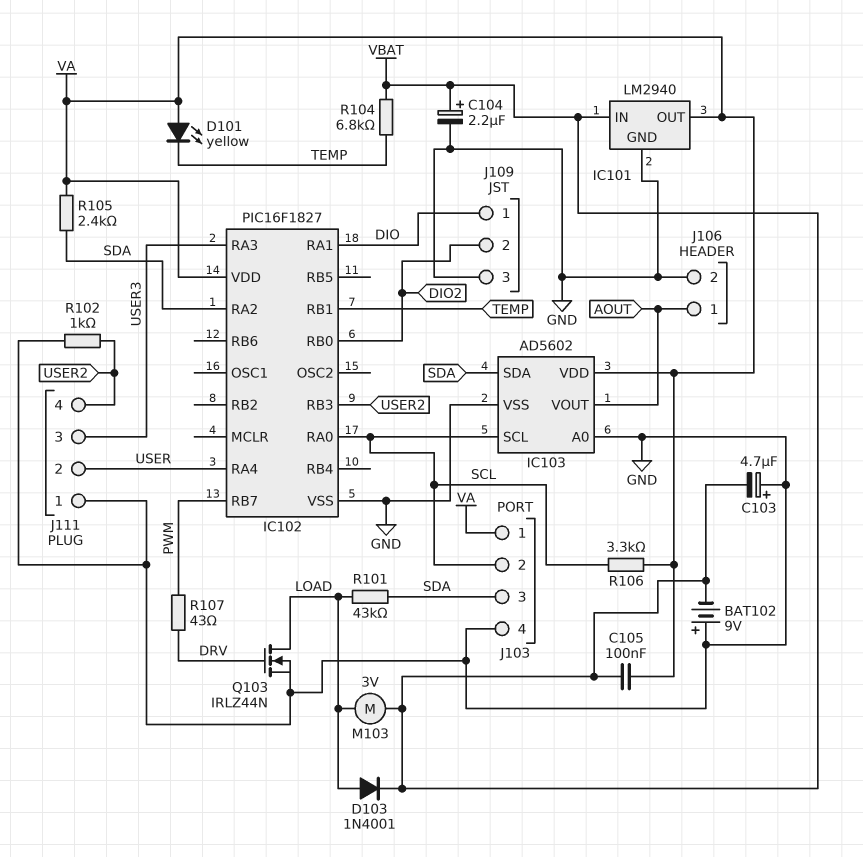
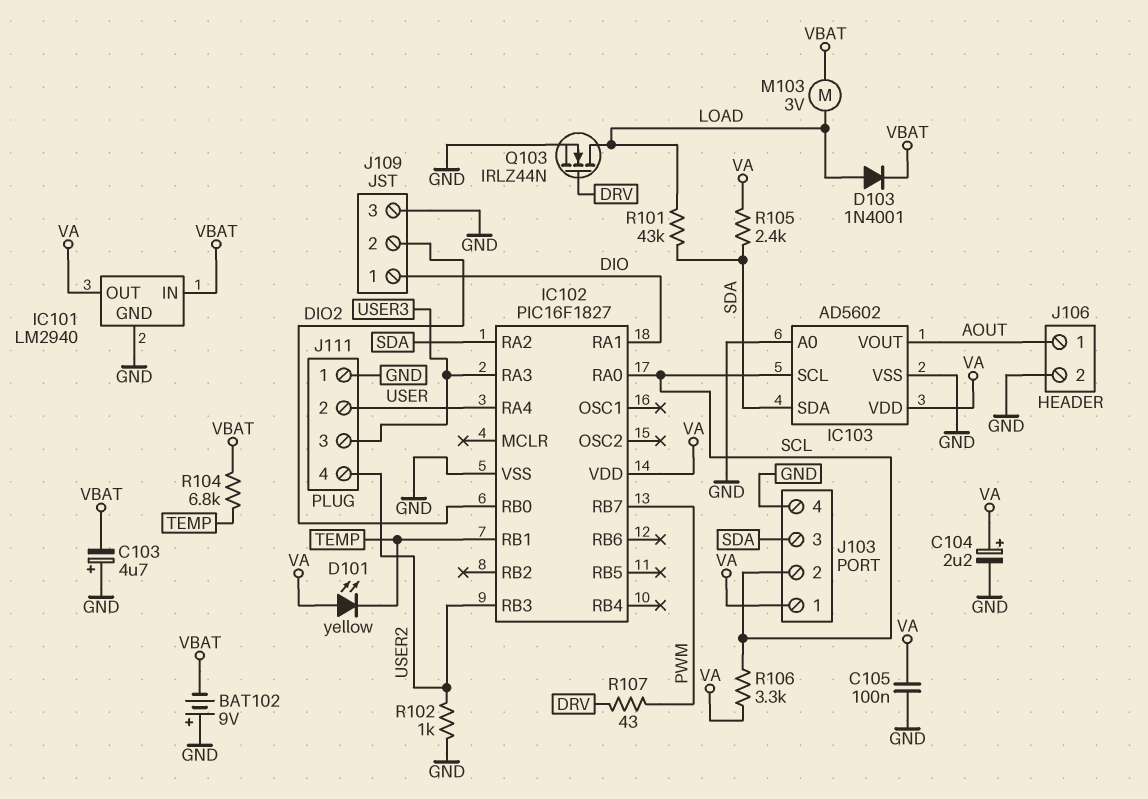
C104: 2.2uF (plus VBAT, minus GND) -> 2.2uF (plus VA, minus GND)
C105: 100nF (VA, VBAT) -> 100nF (GND, VA)

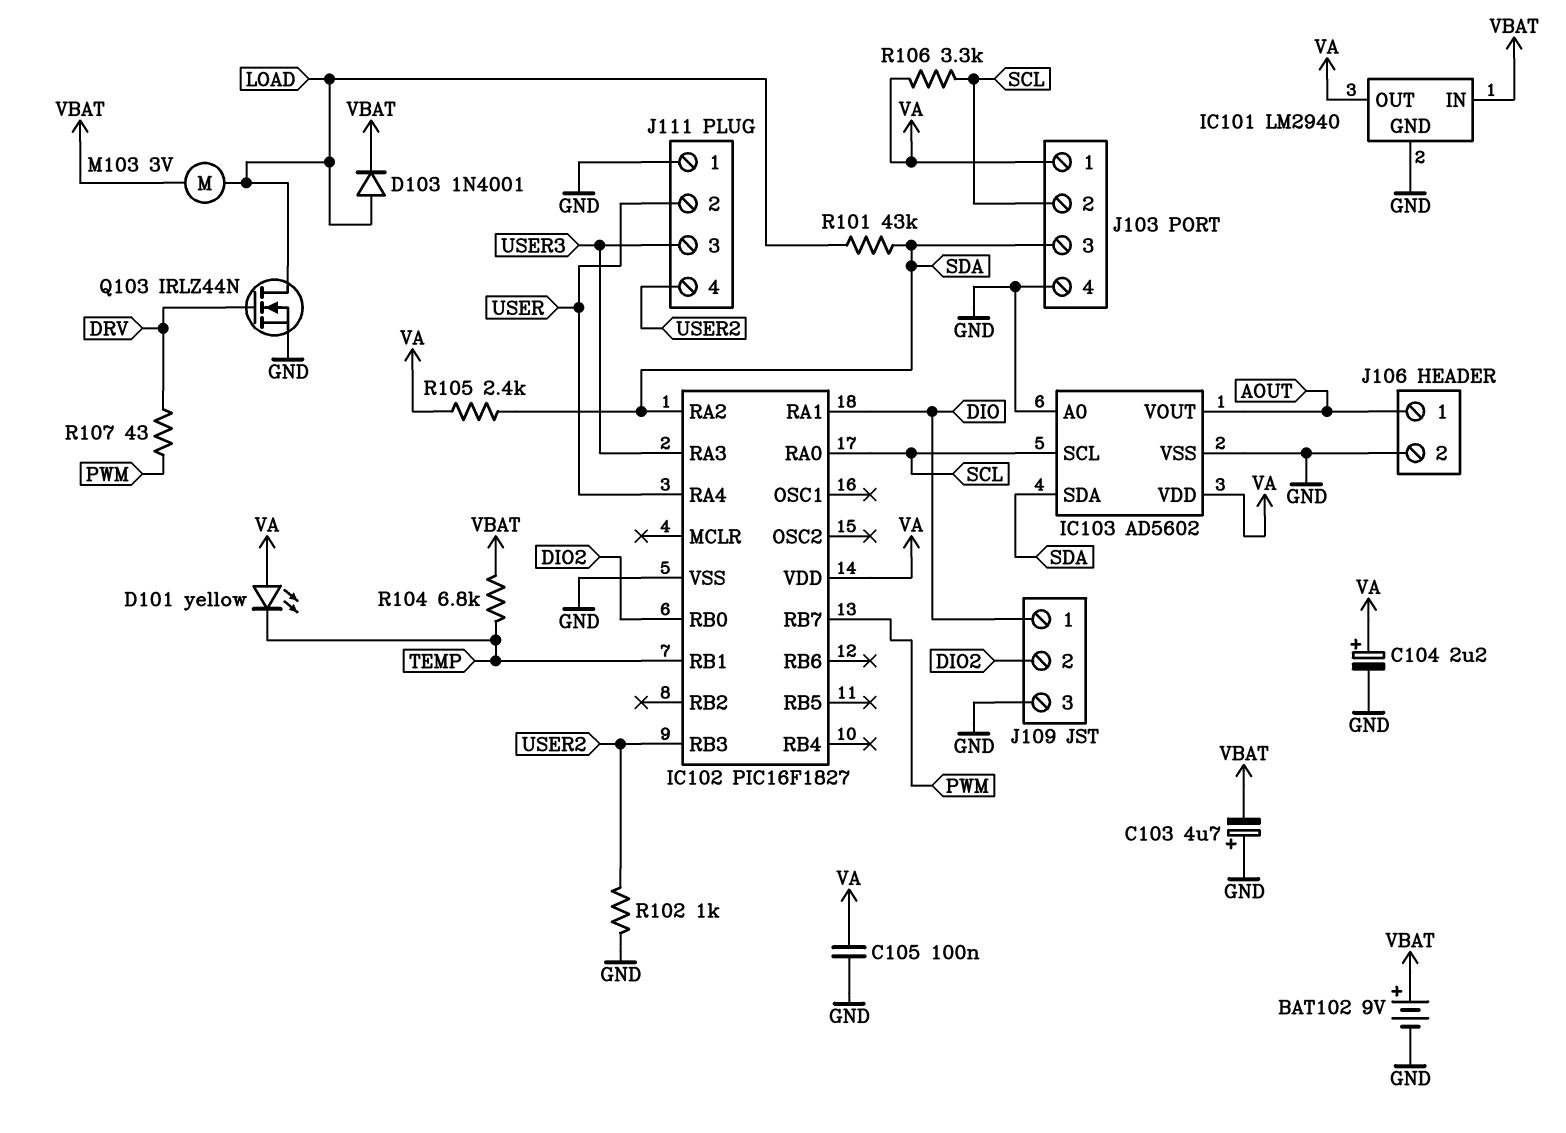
BAT102: 9V (plus GND, minus VBAT) -> 9V (plus VBAT, minus GND)

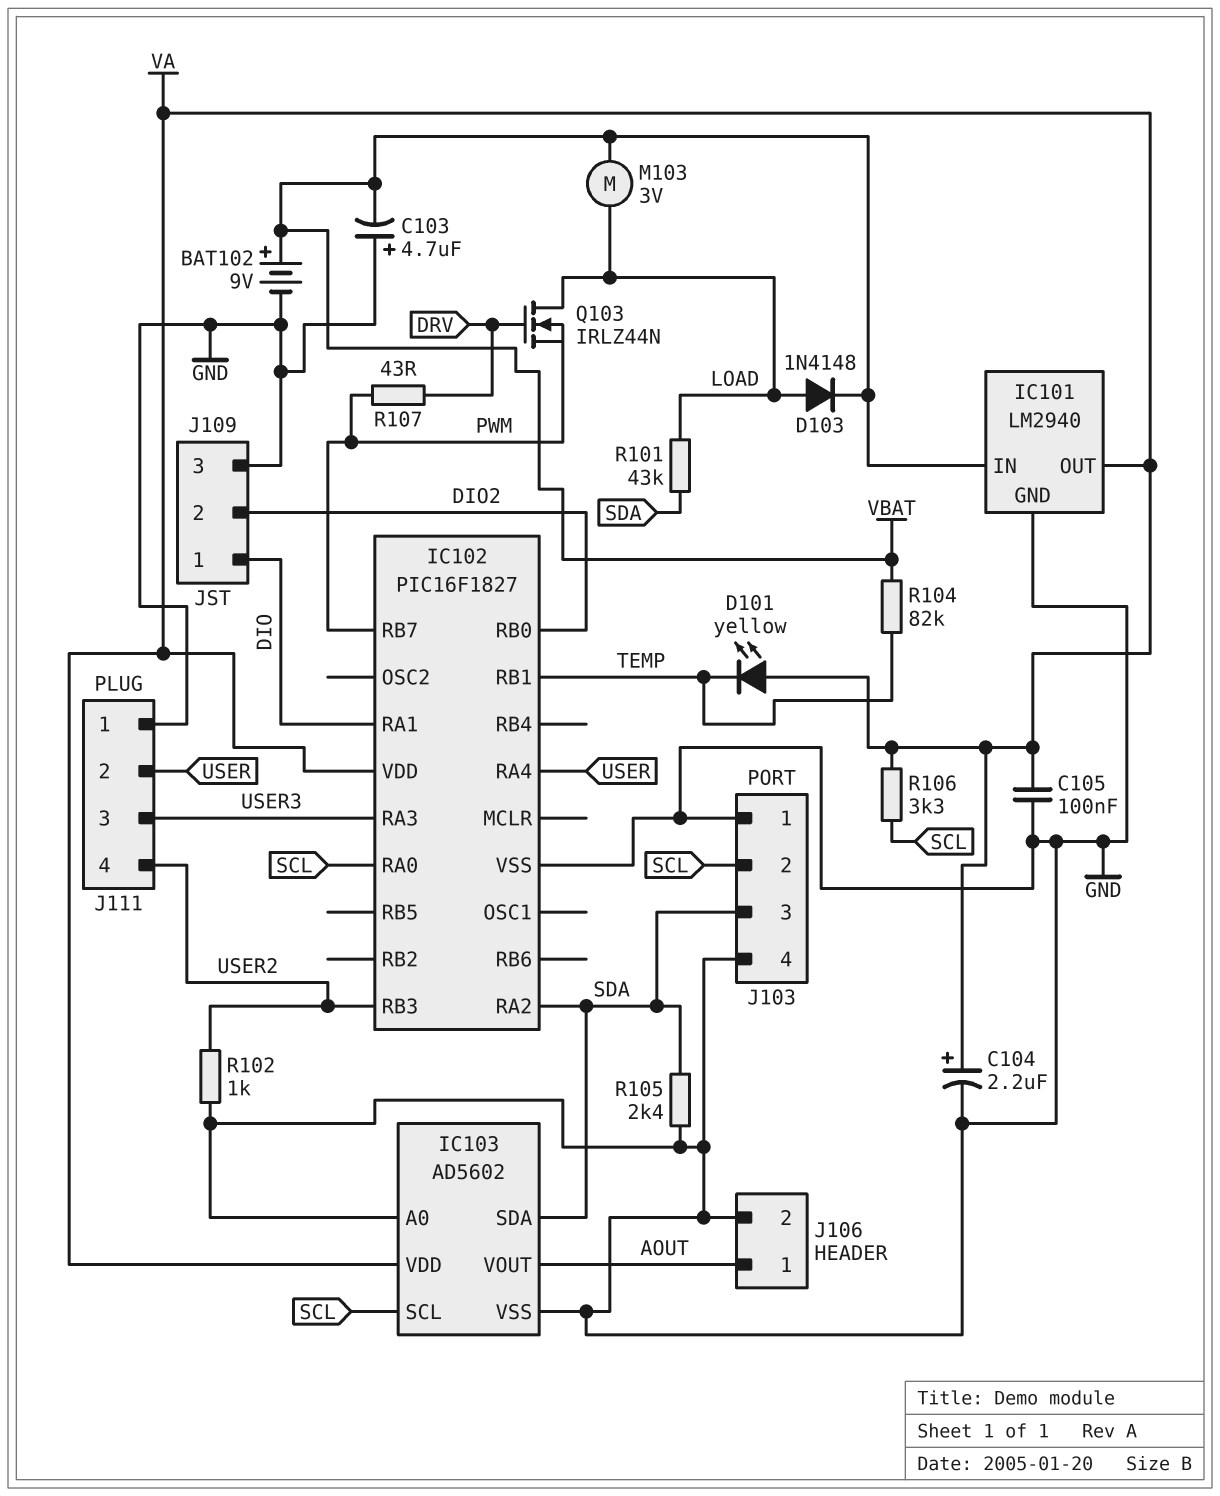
D103: diode 1N4001 (A LOAD, K VBAT) -> diode 1N4148 (A LOAD, K VBAT)
J103 pin 1: VA -> GND
Q103: NMOS IRLZ44N (G DRV, D LOAD, S GND) -> NMOS IRLZ44N (G DRV, D LOAD, S PWM)
R104: 6.8k (TEMP, VBAT) -> 82k (TEMP, VBAT)
R105: 2.4k (SDA, VA) -> 2.4k (GND, SDA)

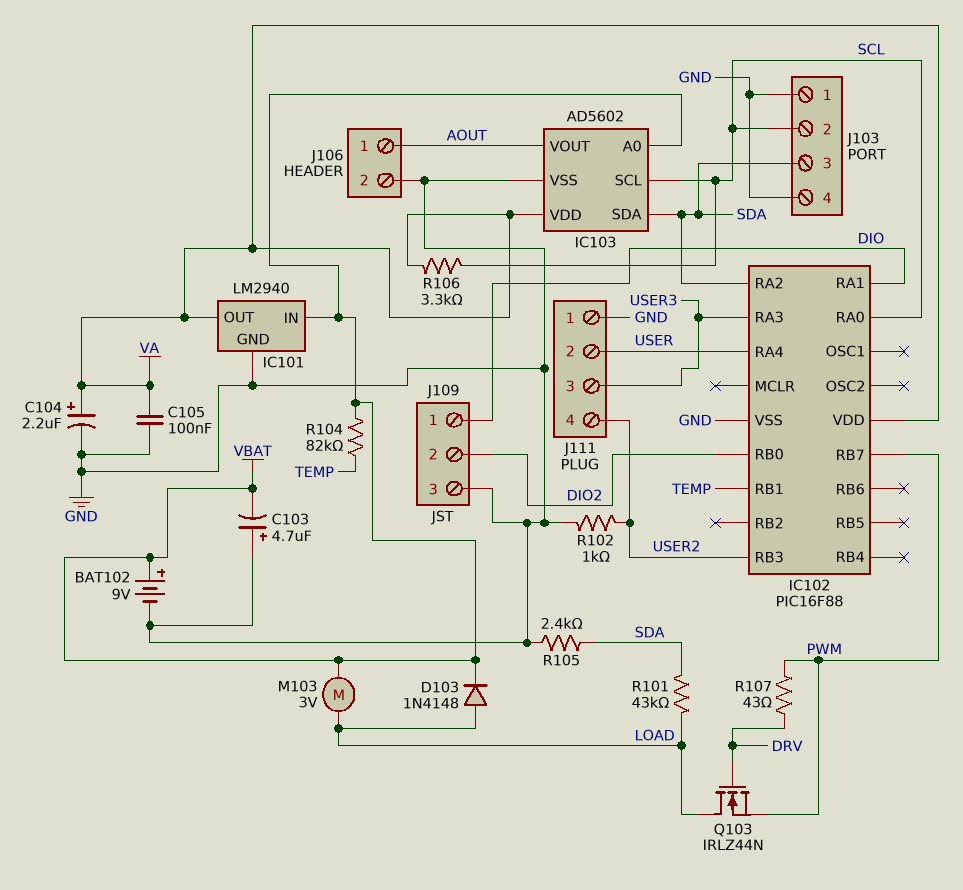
D101: LED yellow (A VA, K TEMP) -> none
IC102: PIC16F1827 -> PIC16F88
IC103 pin A0: GND -> VBAT

